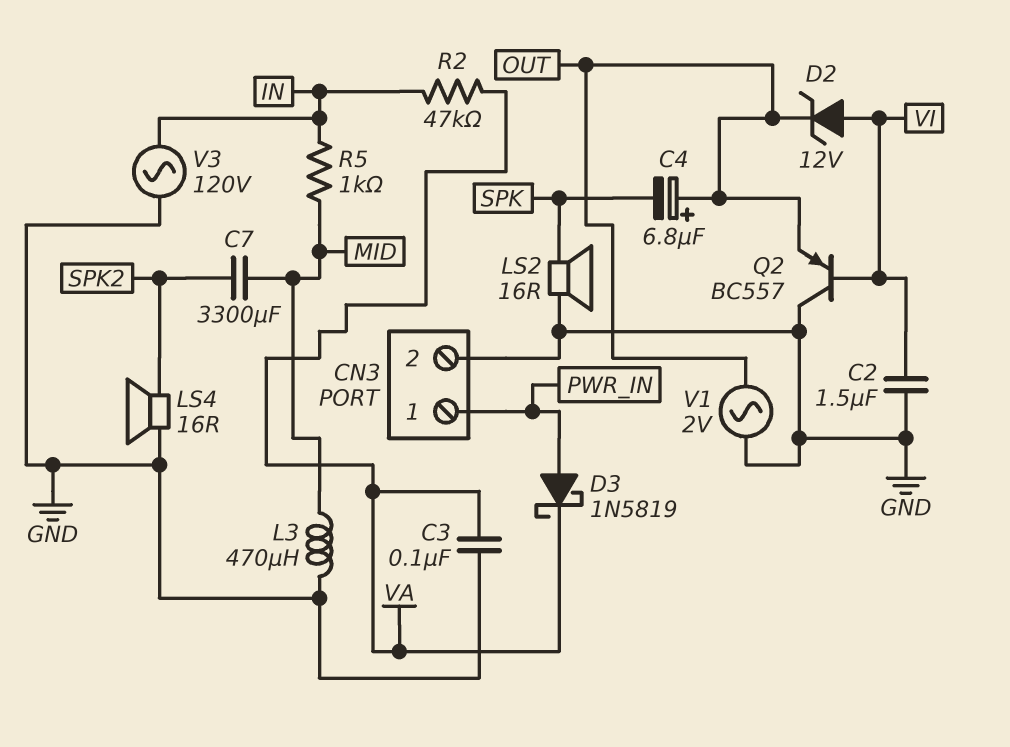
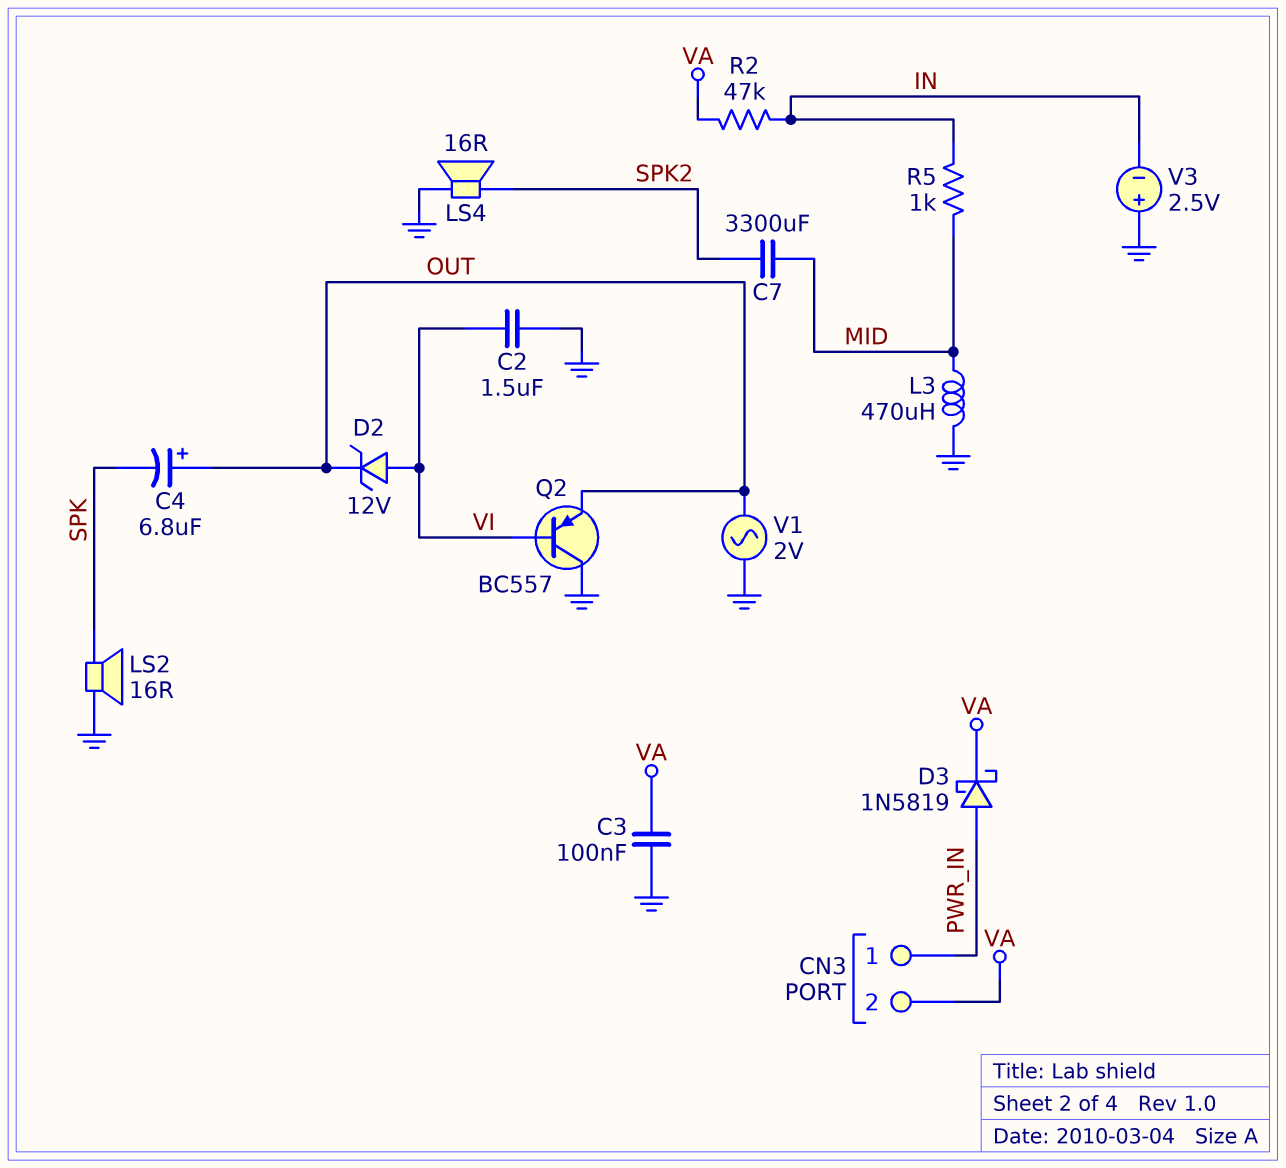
CN3 pin 2: GND -> VA
V3: AC 120V (GND, IN) -> 2.5V (plus GND, minus IN)

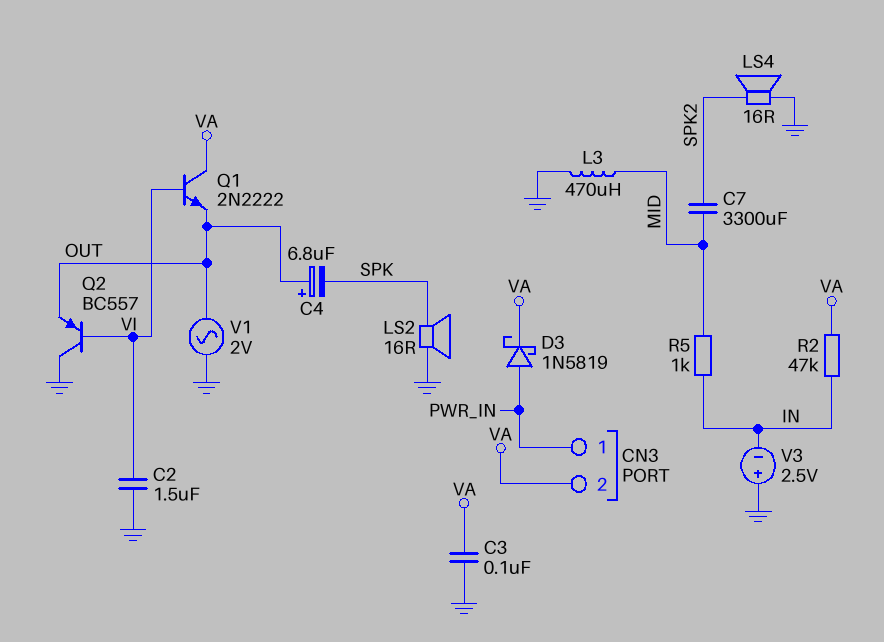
D2: zener 12V (A VI, K OUT) -> none
Q1: none -> NPN 2N2222 (B VI, C VA, E OUT)

